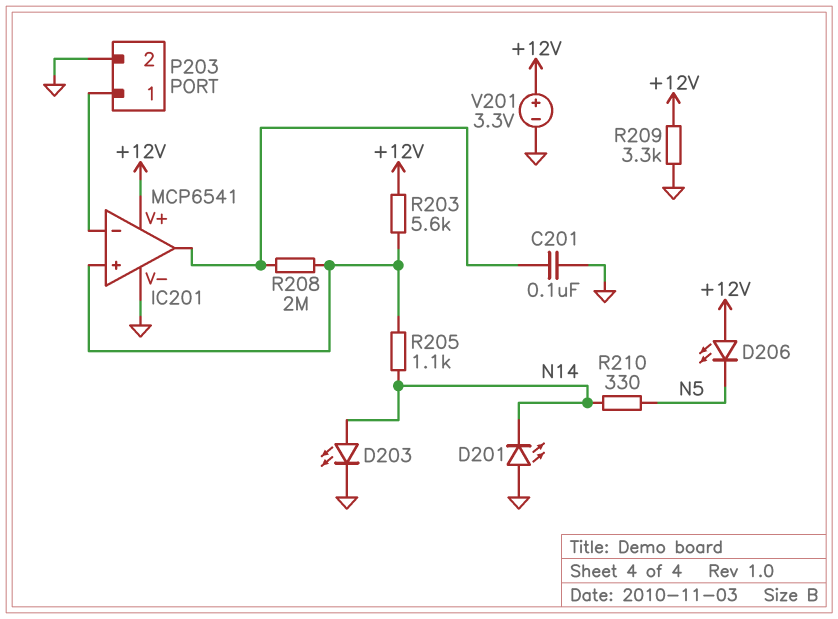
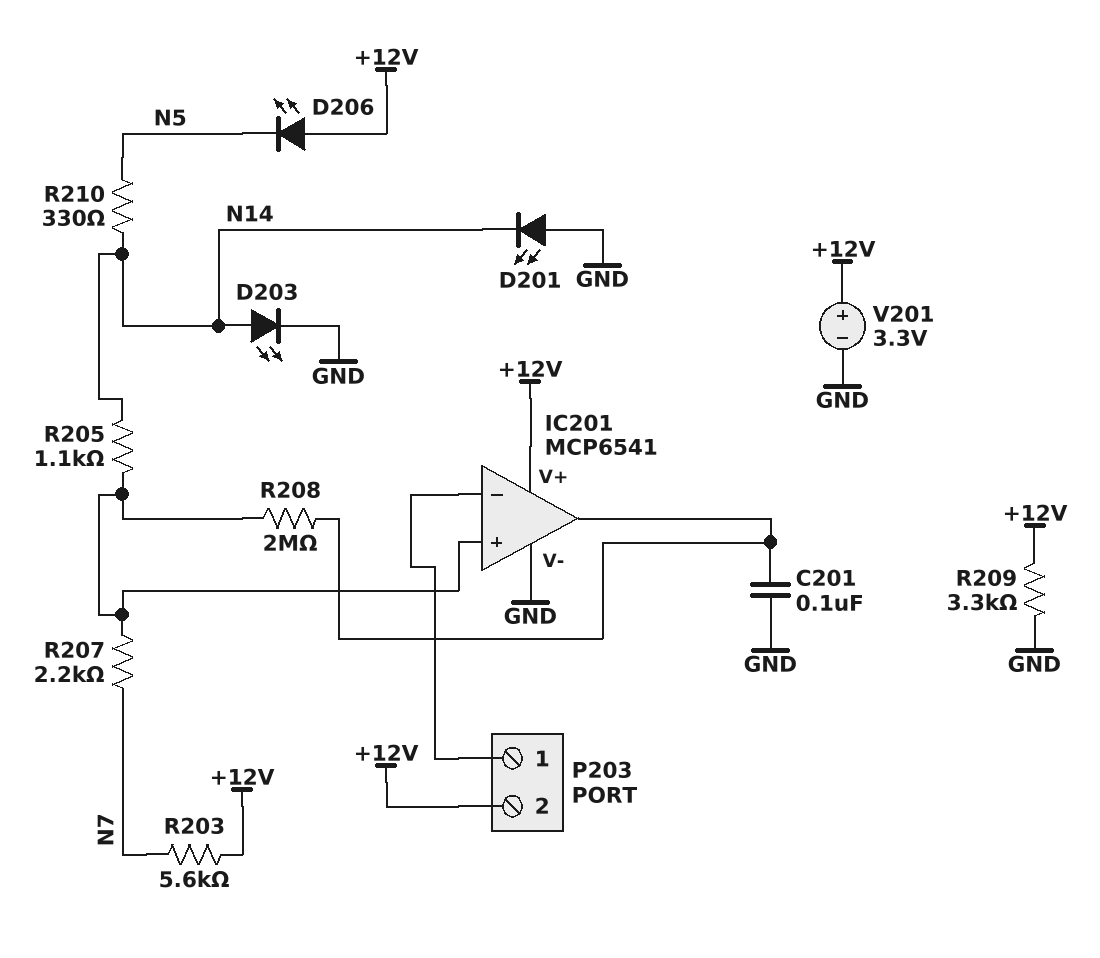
P203 pin 2: GND -> +12V
R203: 5.6k (+12V, IC201/in+) -> 5.6k (+12V, N7)
R207: none -> 2.2k (IC201/in+, N7)

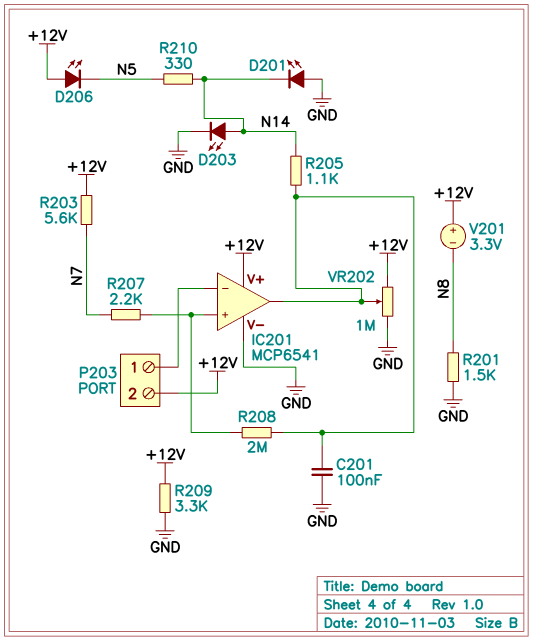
R201: none -> 1.5k (GND, N8)
R205: 1.1k (IC201/in+, N14) -> 1.1k (IC201/out, N14)
V201: 3.3V (plus +12V, minus GND) -> 3.3V (plus +12V, minus N8)
VR202: none -> 1M (+12V, GND, wiper IC201/out)

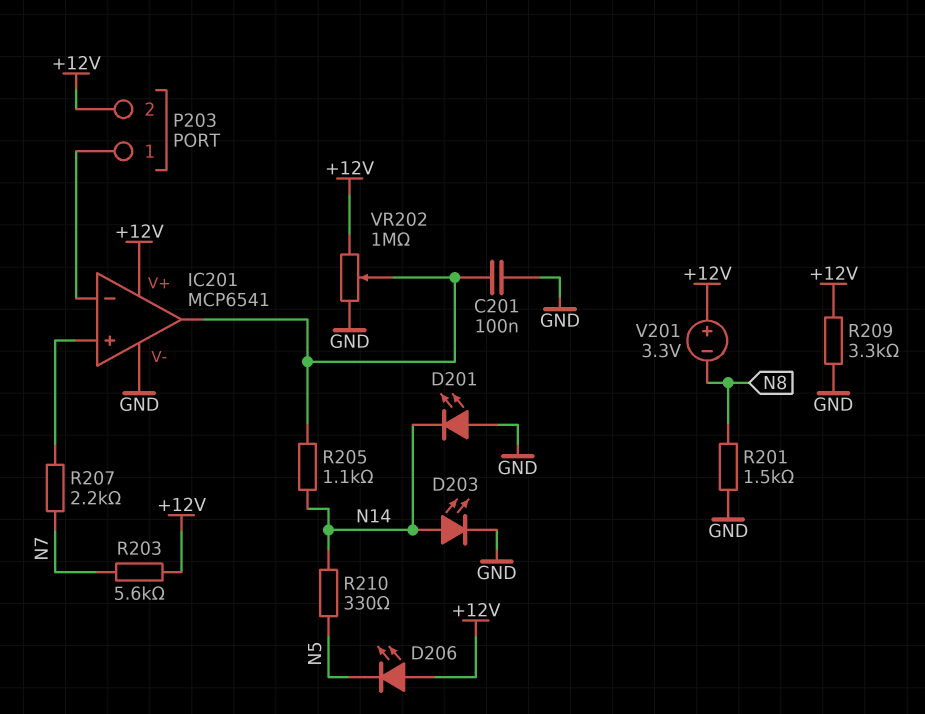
R208: 2M (IC201/in+, IC201/out) -> none

